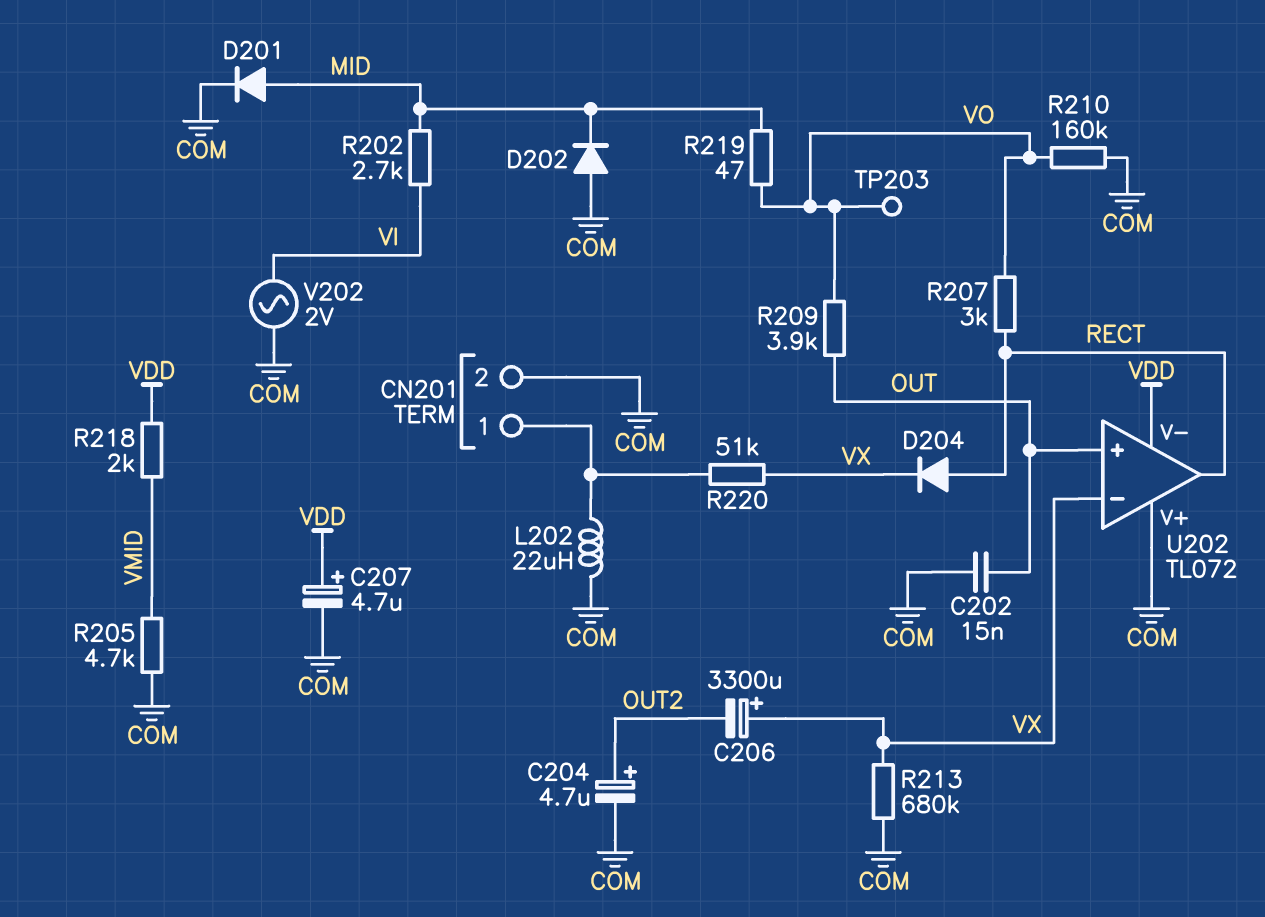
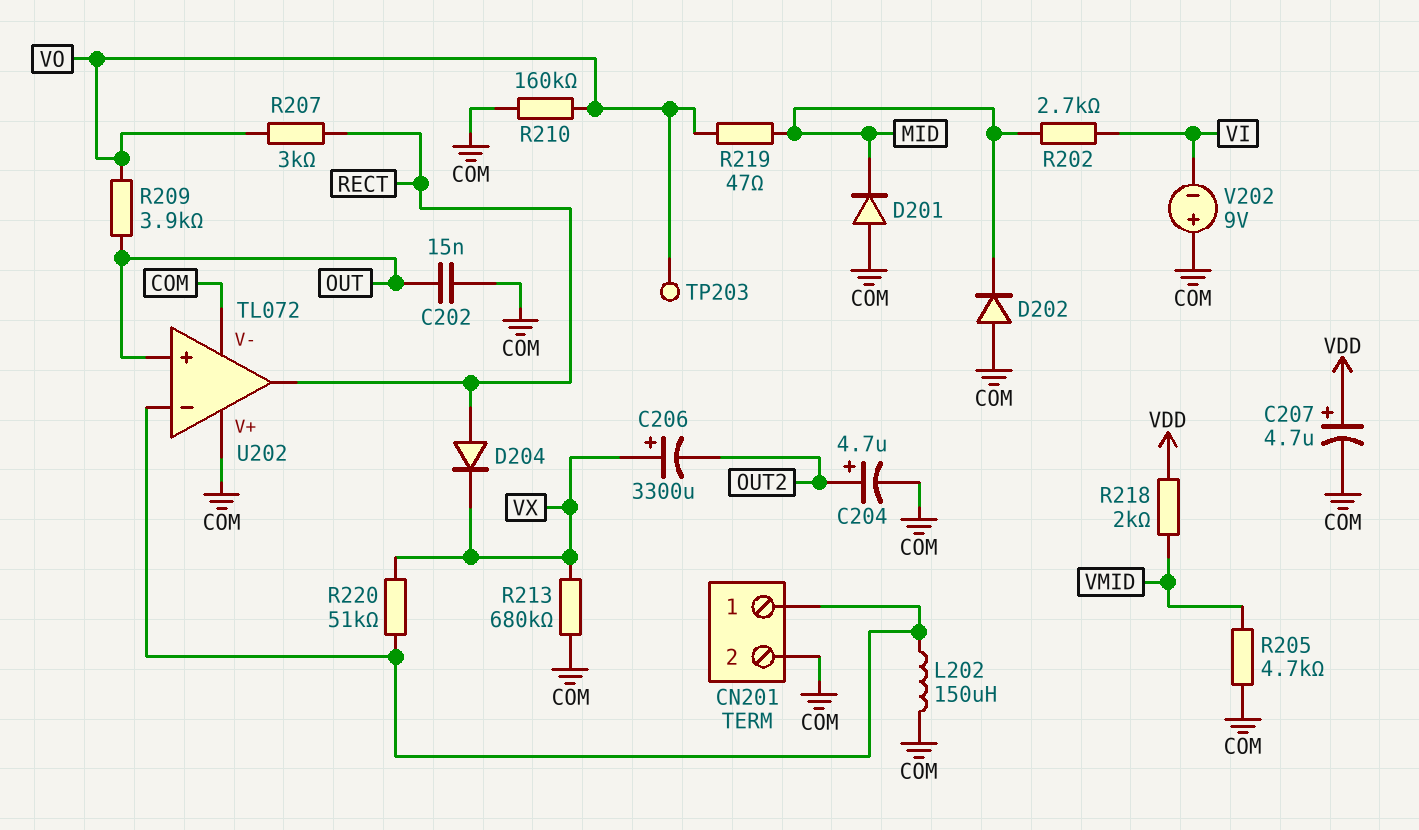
D201: diode (A MID, K COM) -> diode (A COM, K MID)
L202: 22uH (CN201/1, COM) -> 150uH (CN201/1, COM)
U202 pin V-: VDD -> COM
U202 pin in-: VX -> CN201/1
V202: AC 2V (COM, VI) -> 9V (plus COM, minus VI)

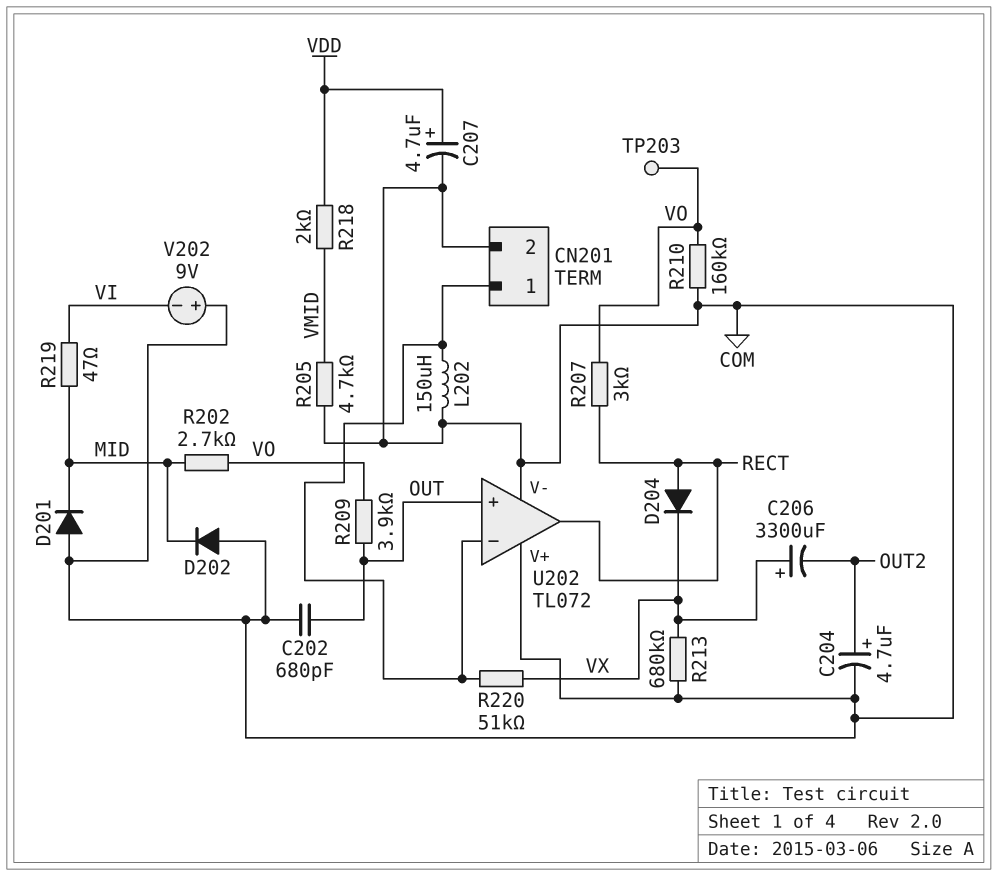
C202: 15nF (COM, OUT) -> 680pF (COM, OUT)
R202: 2.7k (MID, VI) -> 2.7k (MID, VO)
R219: 47 (MID, VO) -> 47 (MID, VI)

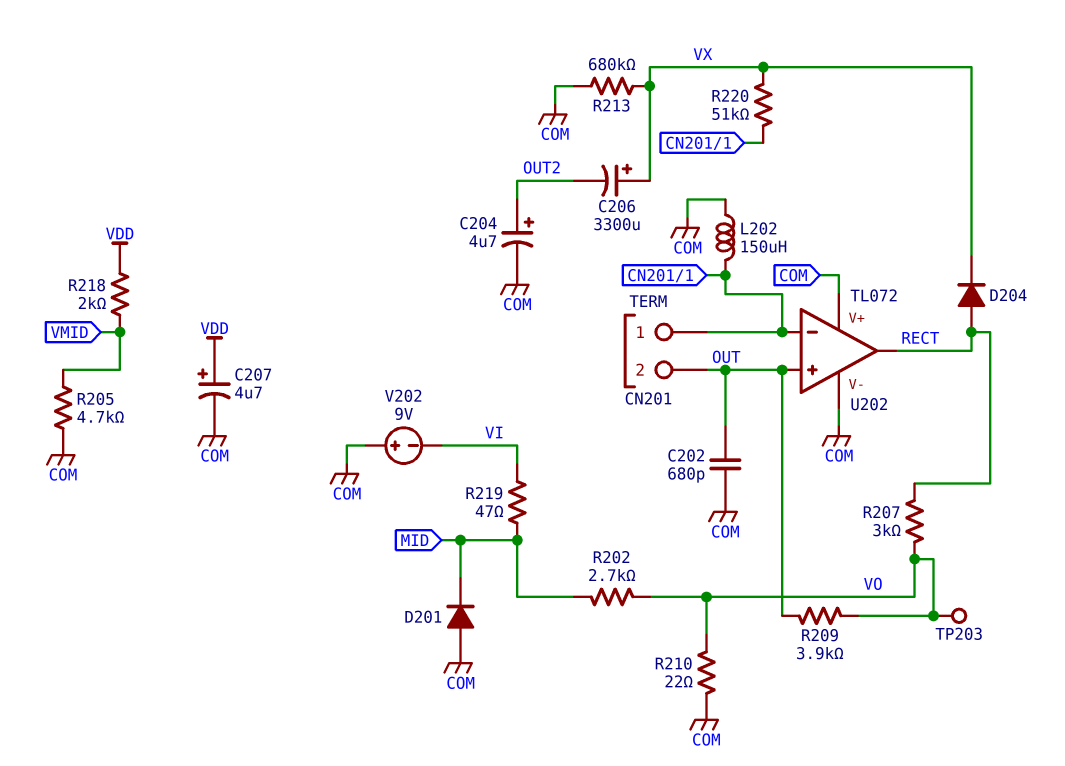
CN201 pin 2: COM -> OUT
D202: diode (A COM, K MID) -> none
R210: 160k (COM, VO) -> 22 (COM, VO)

